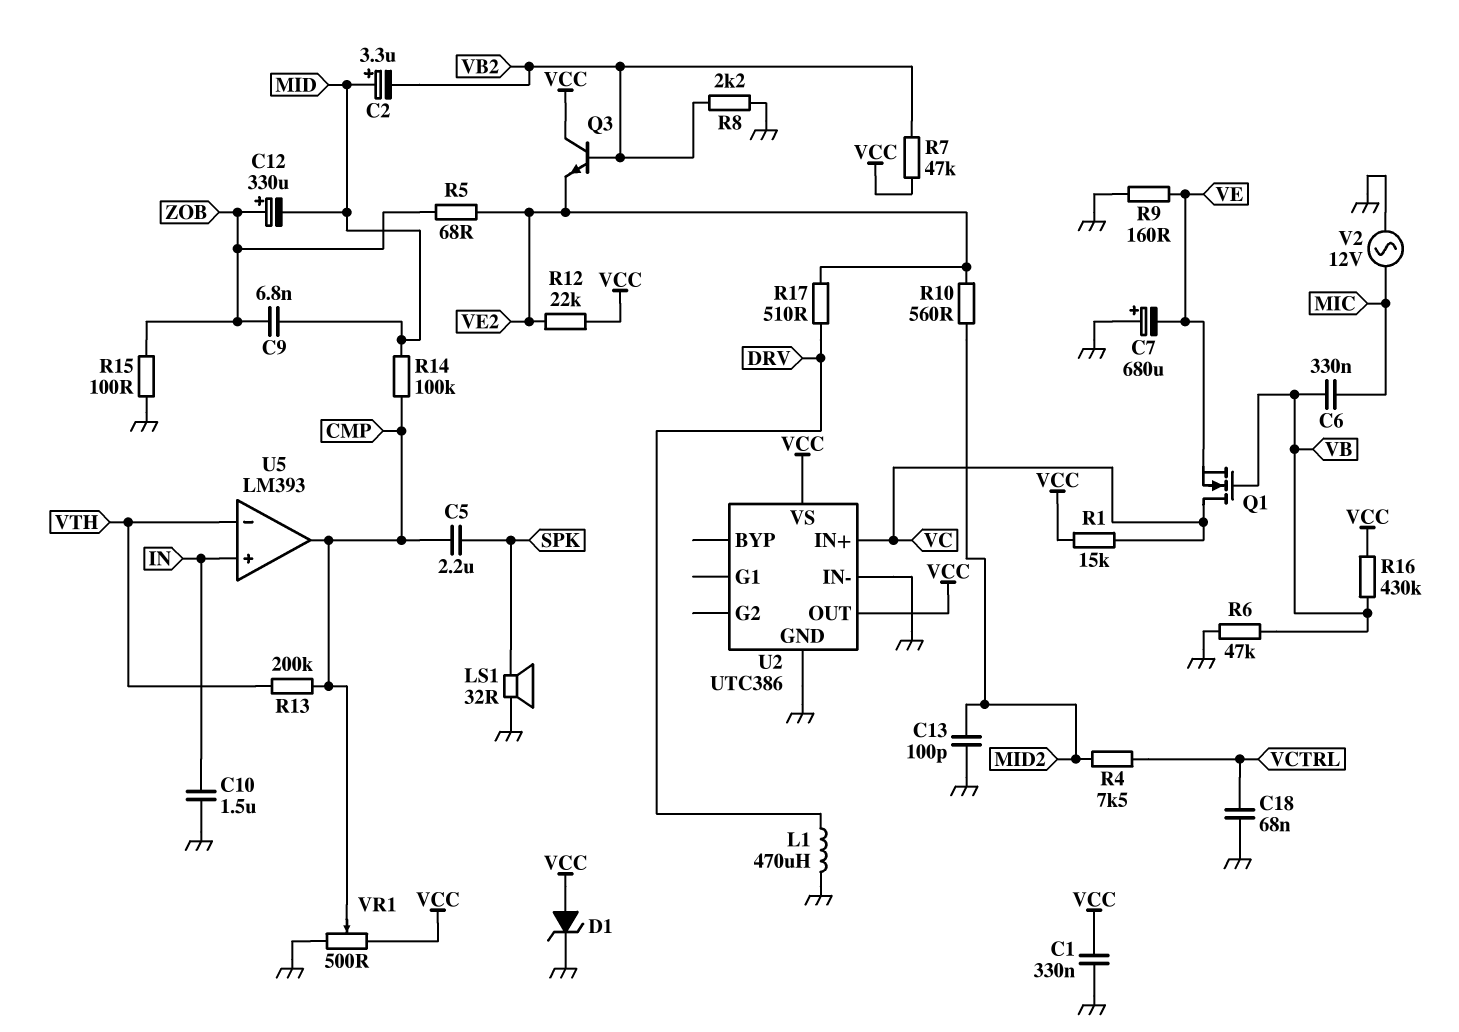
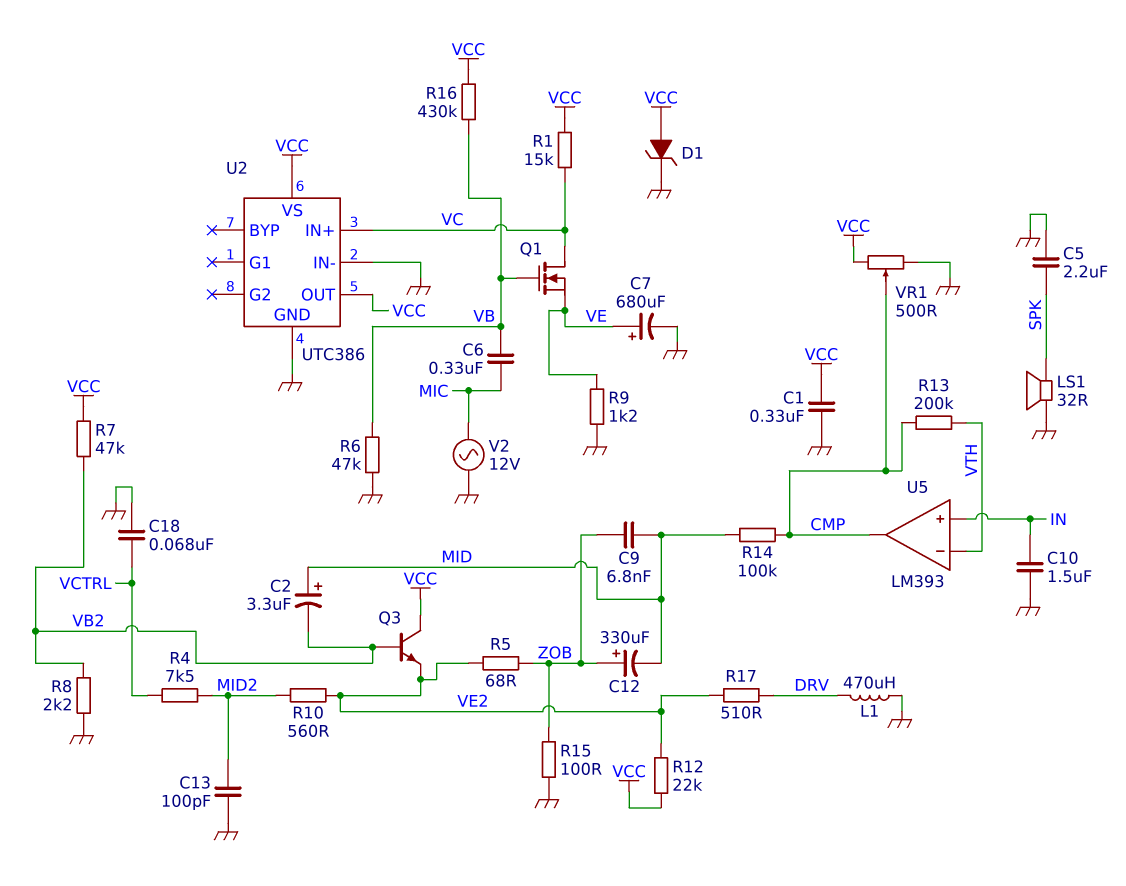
C5: 2.2uF (CMP, SPK) -> 2.2uF (GND, SPK)
C7: 680uF (plus GND, minus VE) -> 680uF (plus VE, minus GND)
R9: 160 (GND, VE) -> 1.2k (GND, VE)

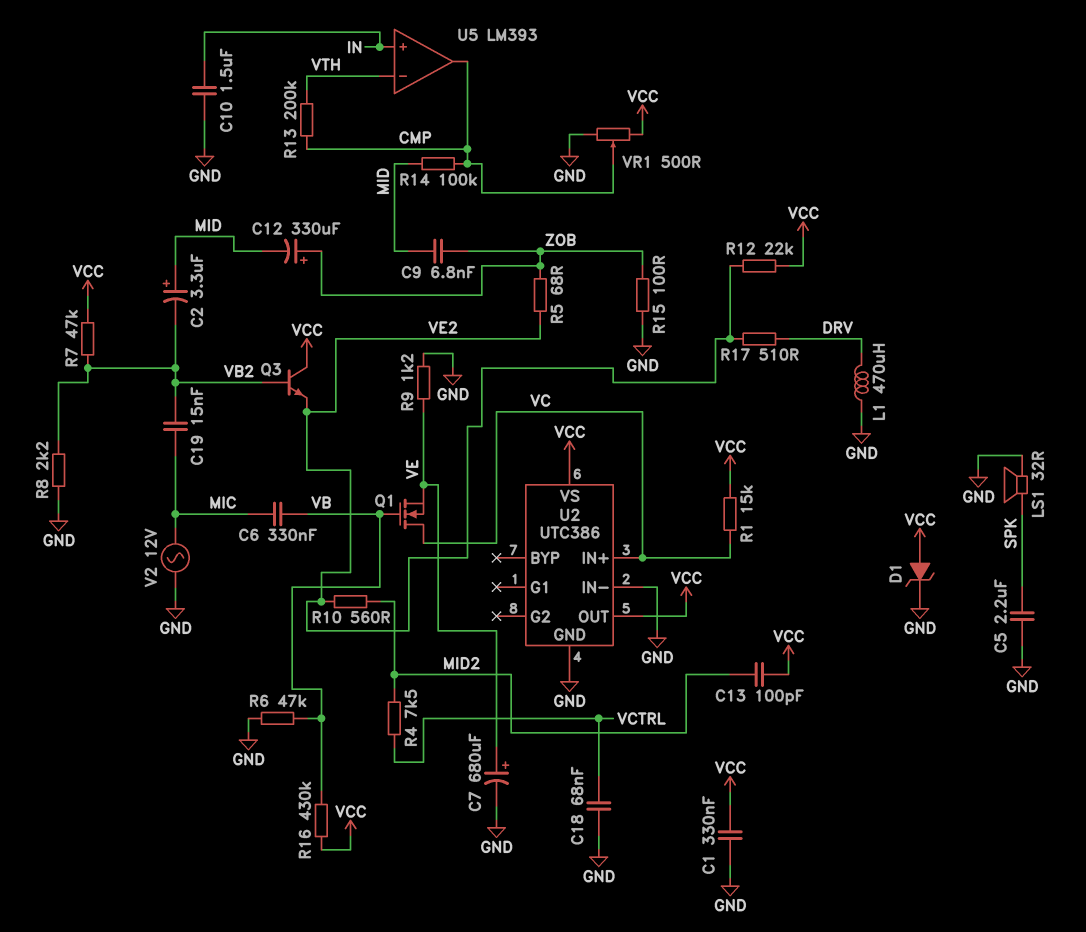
C13: 100pF (GND, MID2) -> 100pF (MID2, VCC)
C19: none -> 15nF (MIC, VB2)

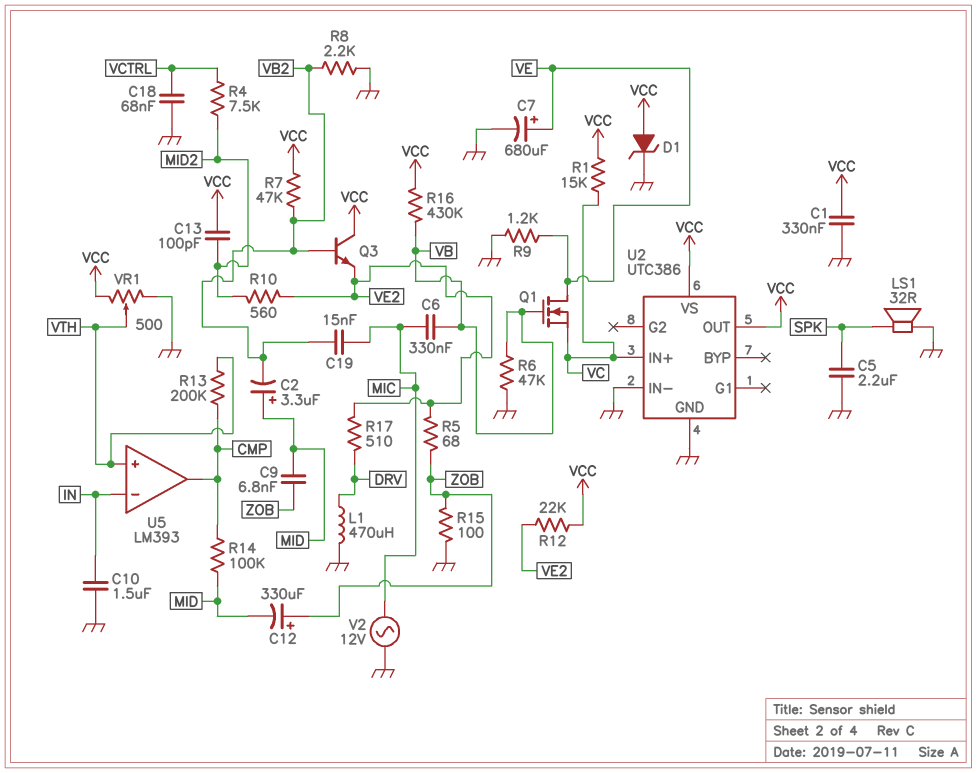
Q1: NMOS (G VB, D VC, S VE) -> NMOS (G VB, D VE, S VC)
U5 pin in+: IN -> VTH
U5 pin in-: VTH -> IN
VR1: 500 (GND, VCC, wiper CMP) -> 500 (GND, VCC, wiper VTH)

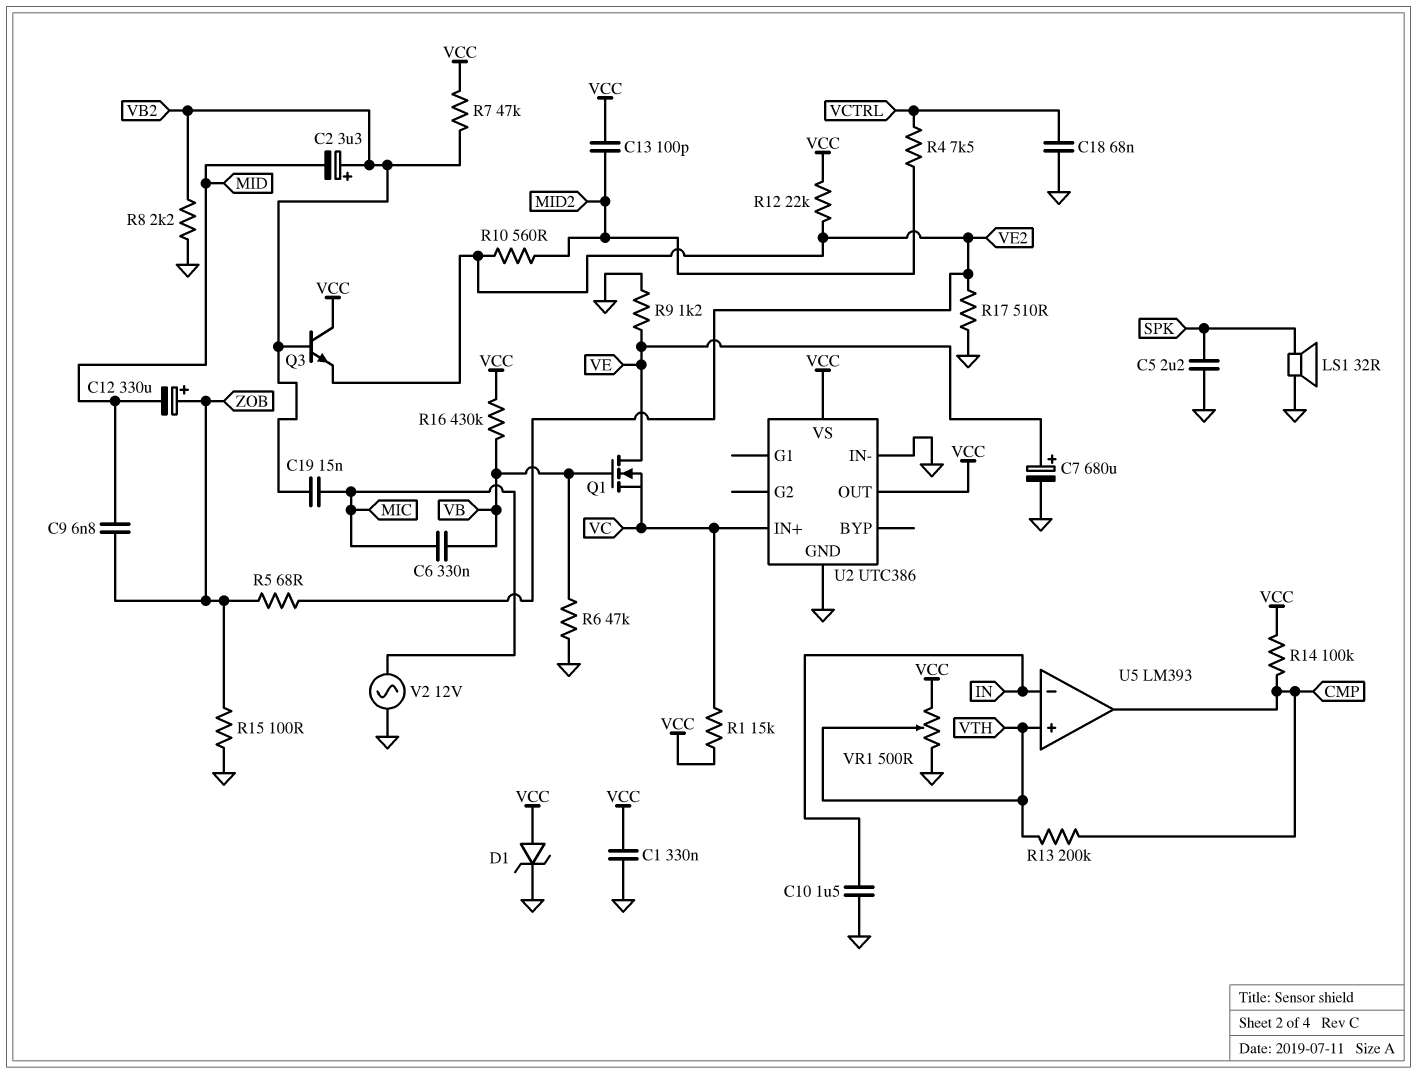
C2: 3.3uF (plus MID, minus VB2) -> 3.3uF (plus VB2, minus MID)
L1: 470uH (DRV, GND) -> none
R14: 100k (CMP, MID) -> 100k (CMP, VCC)
R17: 510 (DRV, VE2) -> 510 (GND, VE2)

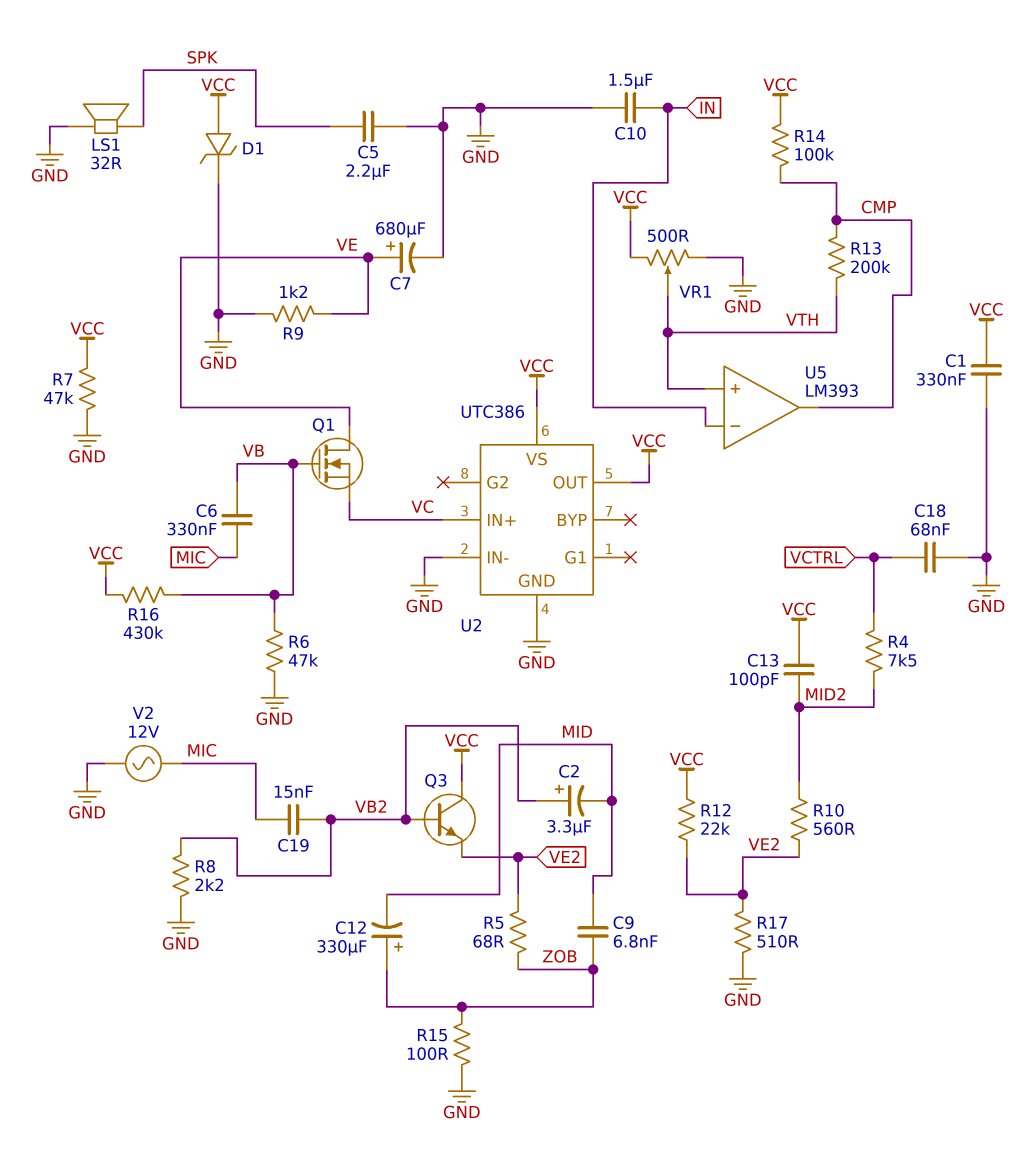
R1: 15k (VC, VCC) -> none
R7: 47k (VB2, VCC) -> 47k (GND, VCC)

